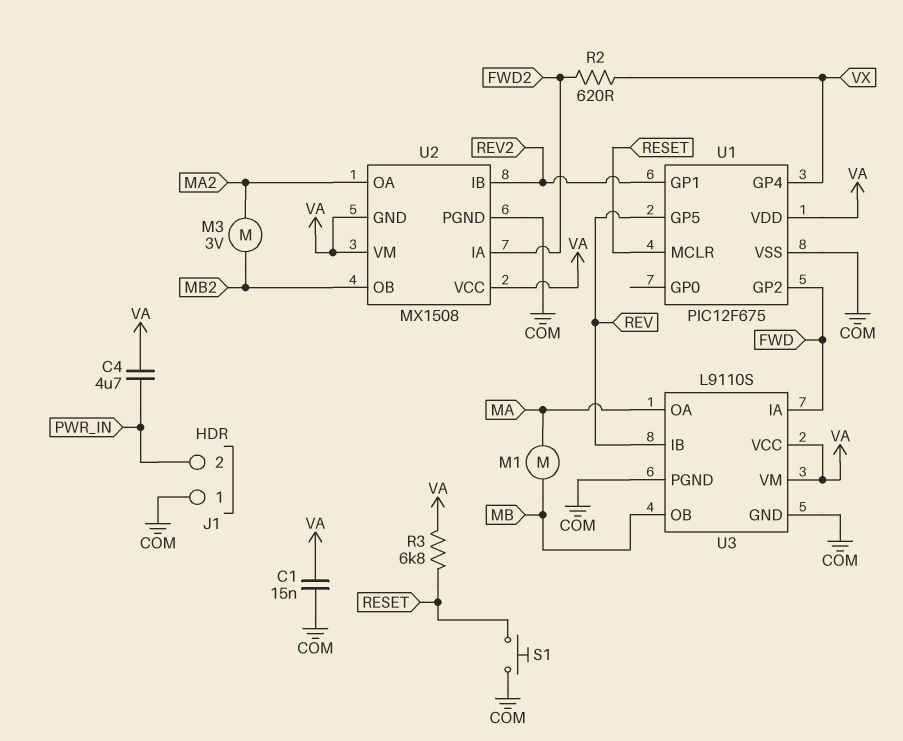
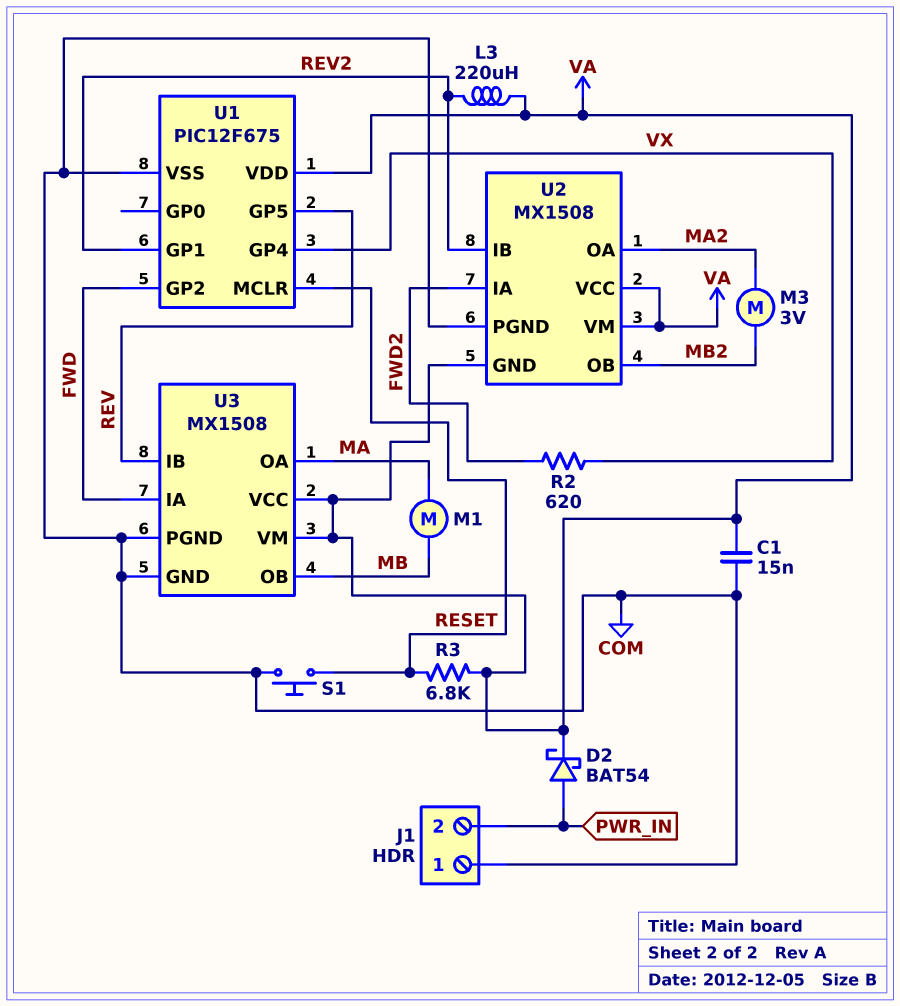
C4: 4.7uF (PWR_IN, VA) -> none
D2: none -> schottky BAT54 (A PWR_IN, K VA)
L3: none -> 220uH (REV2, VA)
U3: L9110S -> MX1508

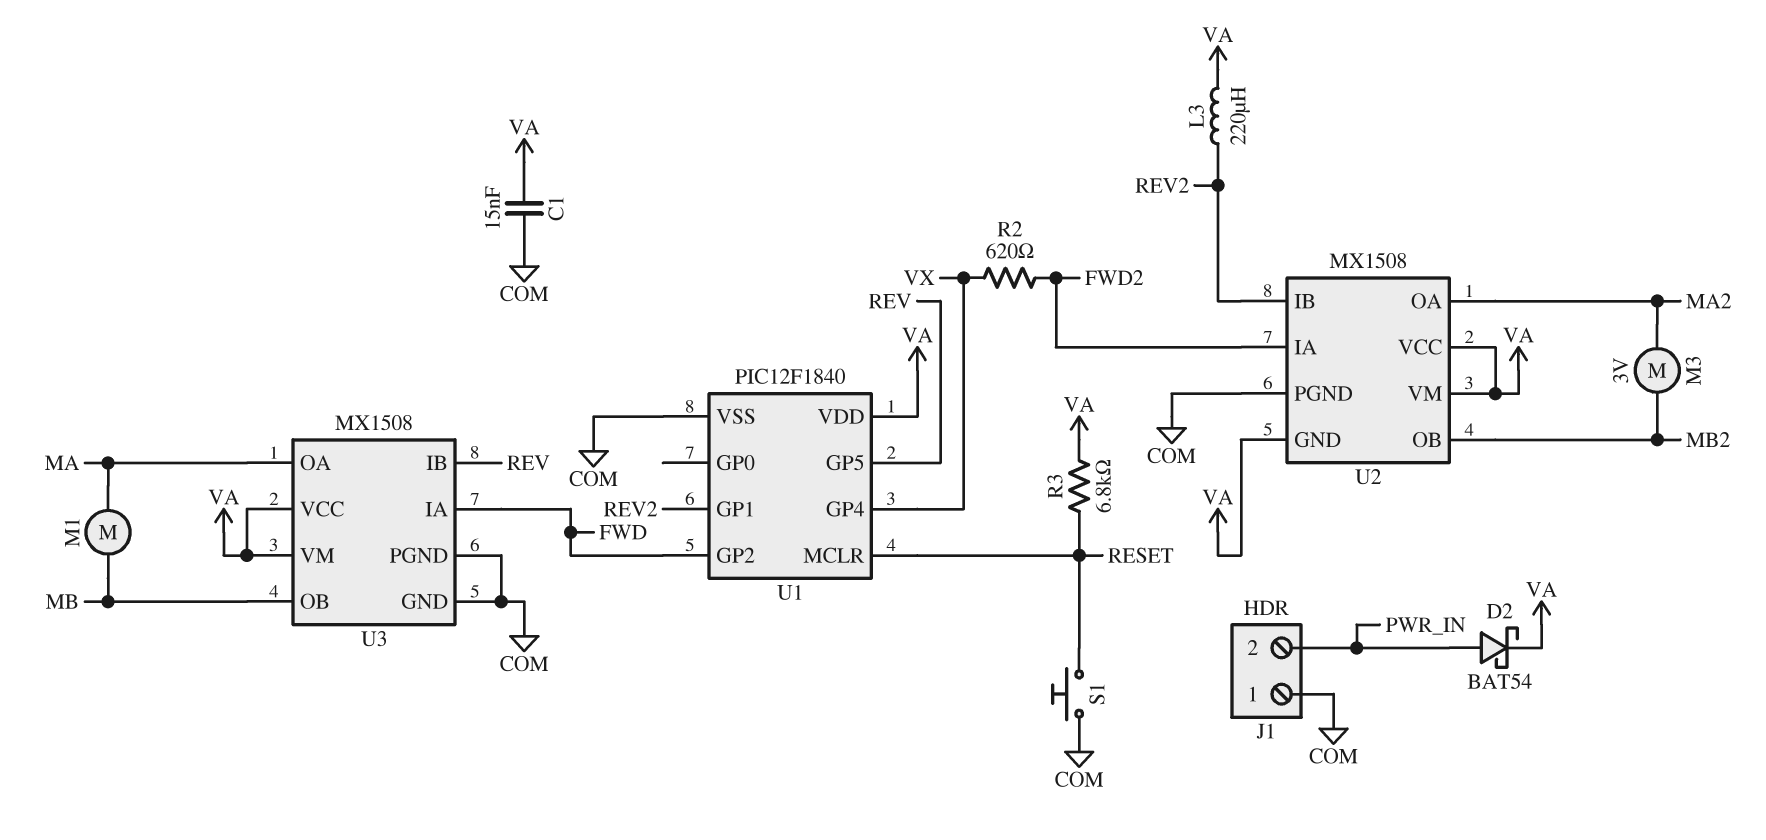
U1: PIC12F675 -> PIC12F1840

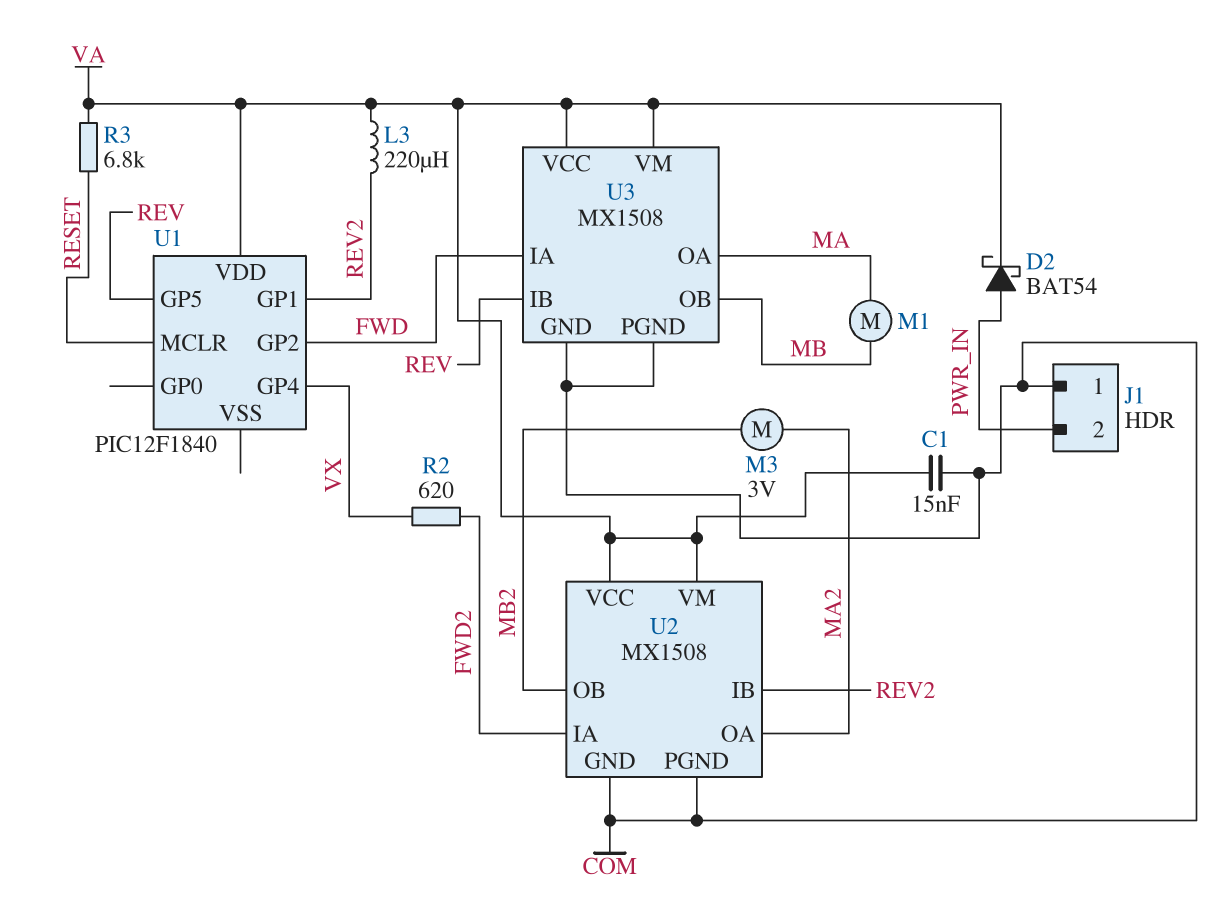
S1: button (COM, RESET) -> none
U1 pin VSS: COM -> none
U2 pin GND: VA -> COM

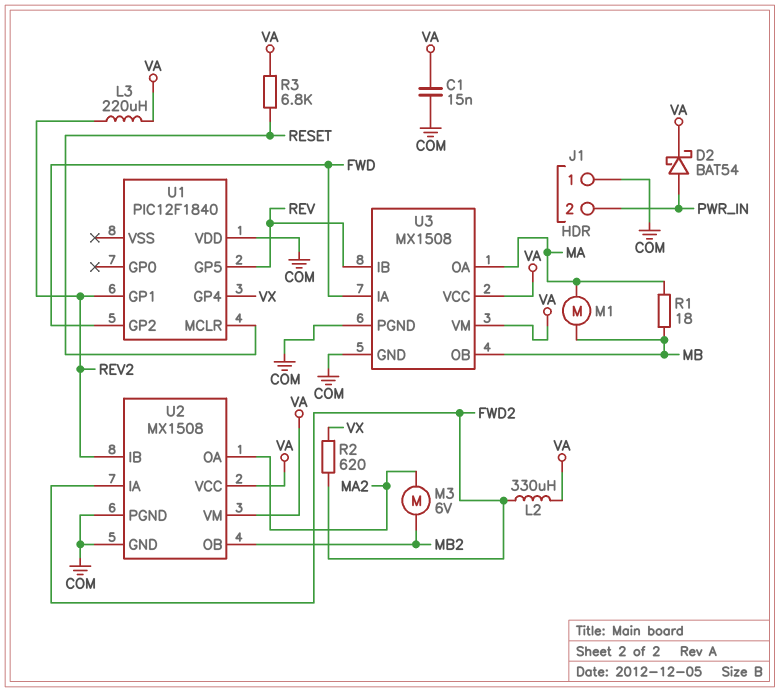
L2: none -> 330uH (FWD2, VA)
M3: motor 3V (MA2, MB2) -> motor 6V (MA2, MB2)
R1: none -> 18 (MA, MB)
U1 pin VDD: VA -> COM

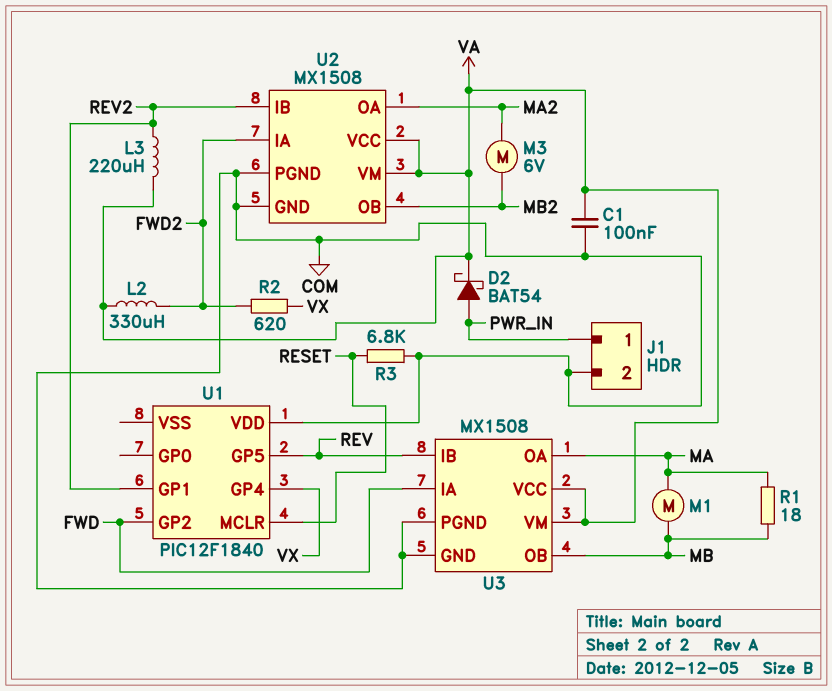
C1: 15nF (COM, VA) -> 100nF (COM, VA)
J1 pin 1: COM -> PWR_IN
J1 pin 2: PWR_IN -> COM
R3: 6.8k (RESET, VA) -> 6.8k (COM, RESET)

